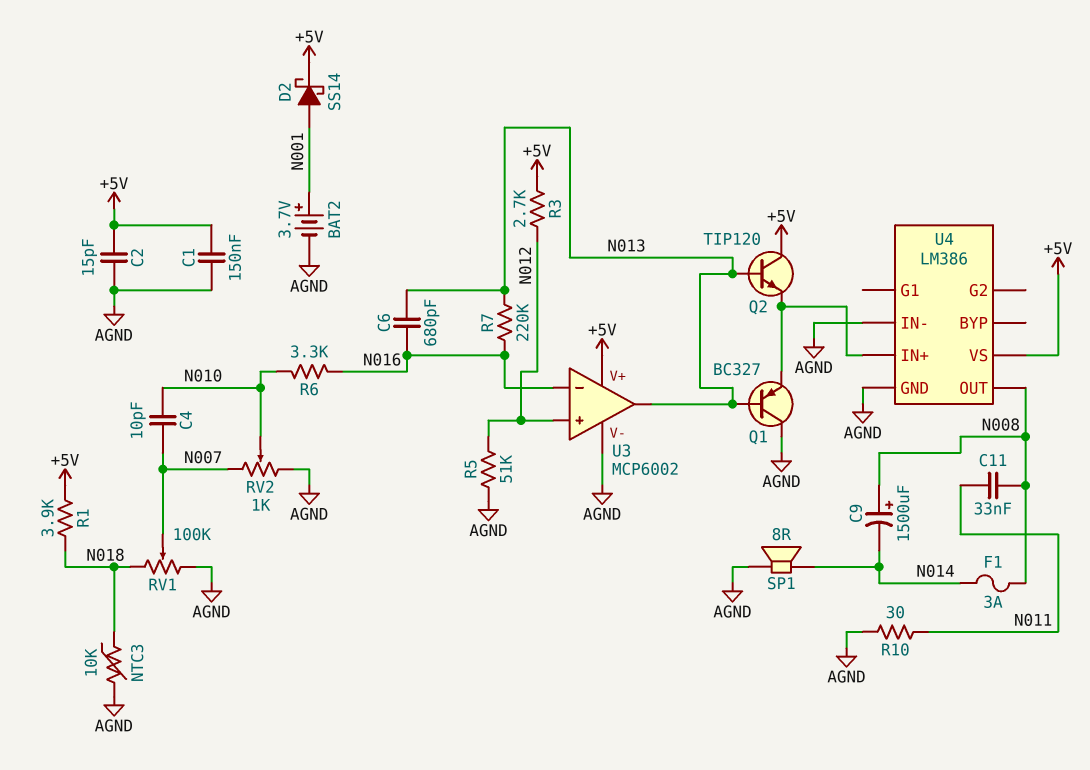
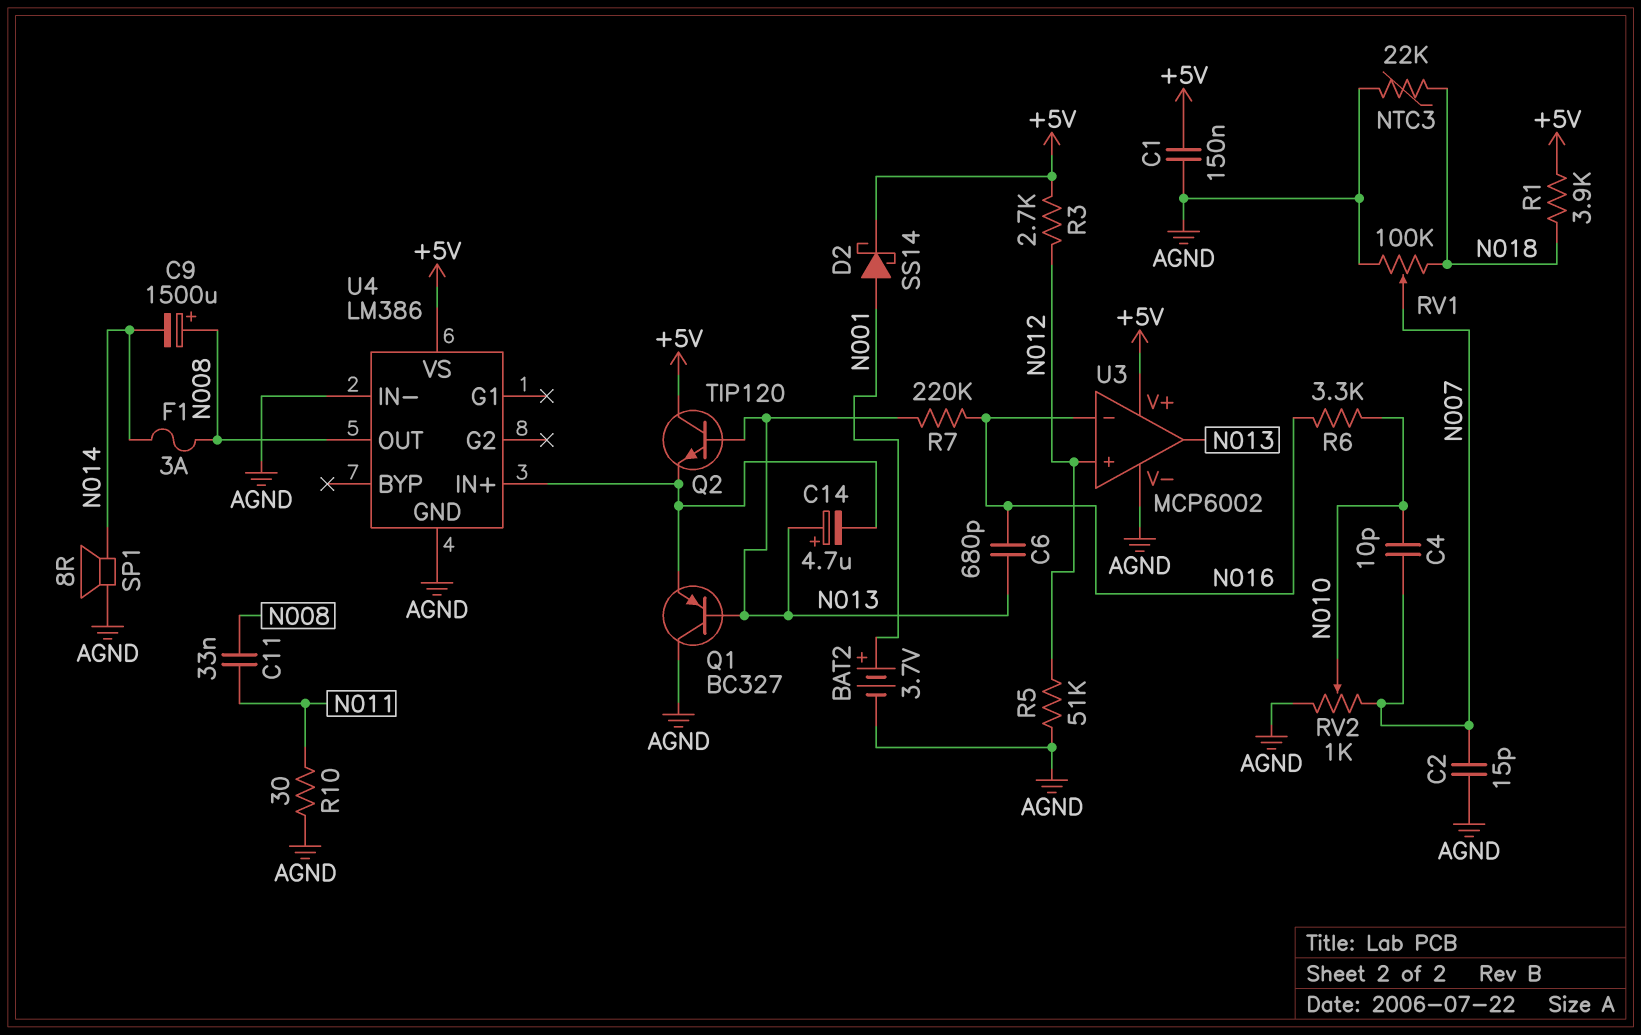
C2: 15pF (+5V, AGND) -> 15pF (AGND, N007)
C14: none -> 4.7uF (plus N013, minus U4/IN+)
NTC3: 10k (AGND, N018) -> 22k (AGND, N018)

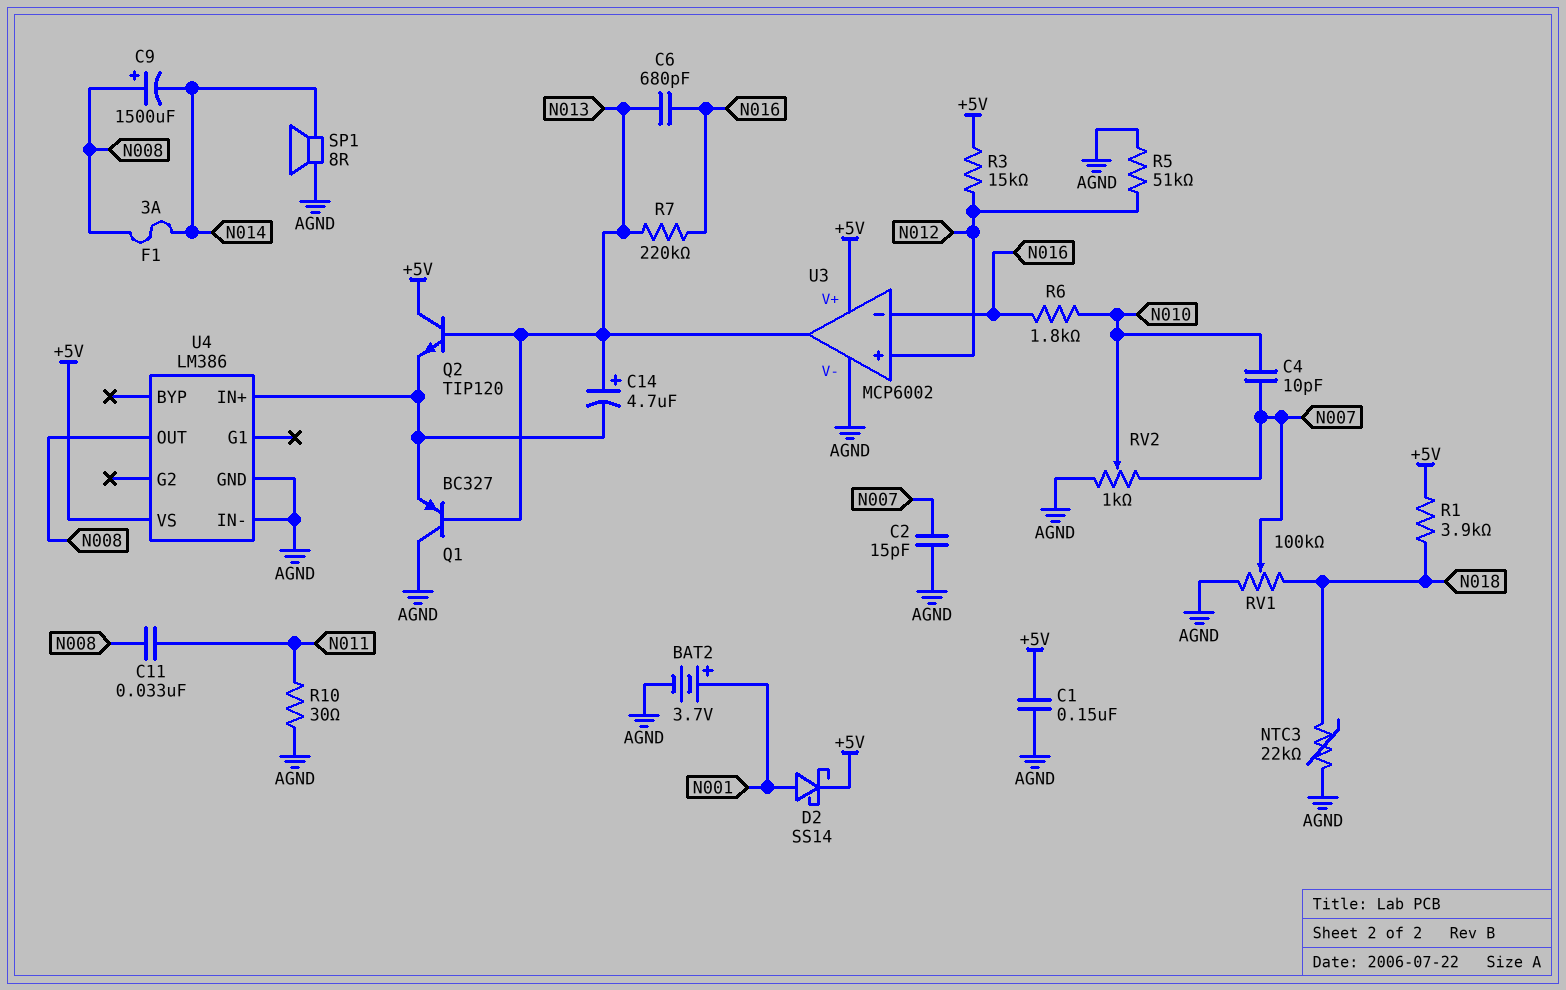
R3: 2.7k (+5V, N012) -> 15k (+5V, N012)
R6: 3.3k (N010, N016) -> 1.8k (N010, N016)

